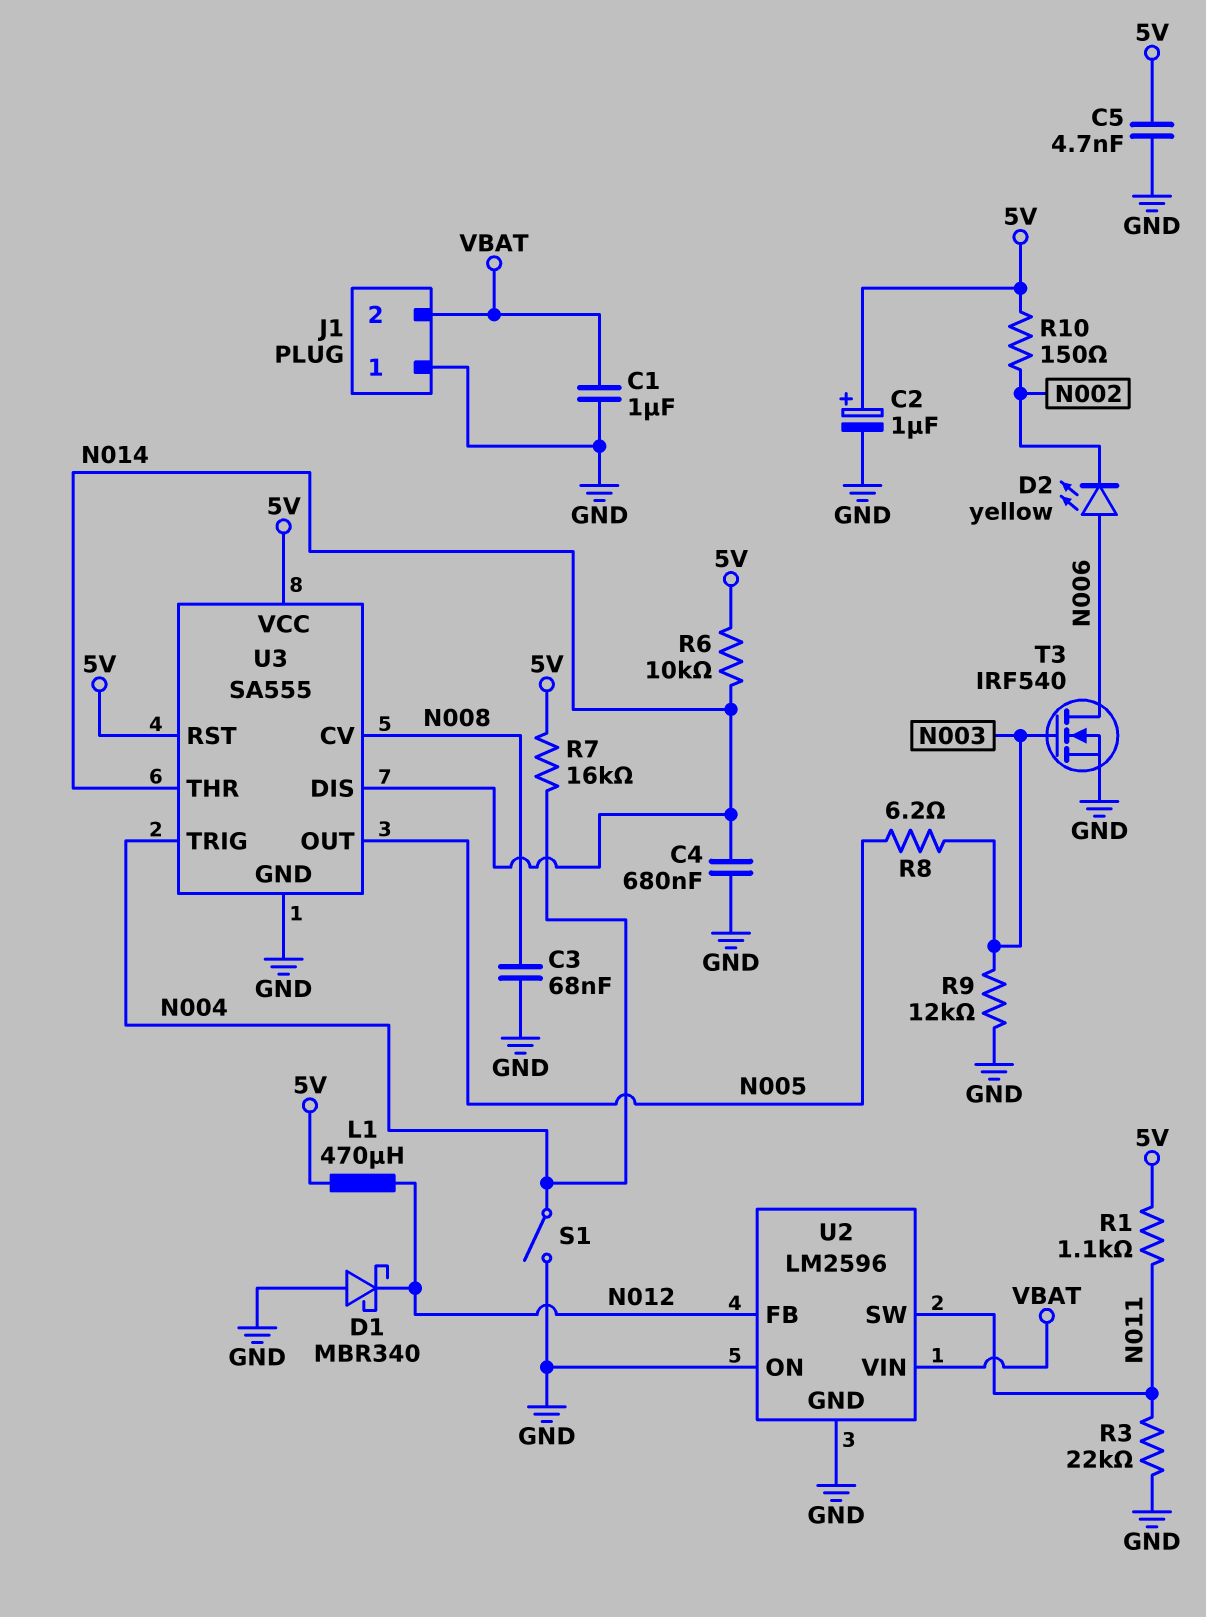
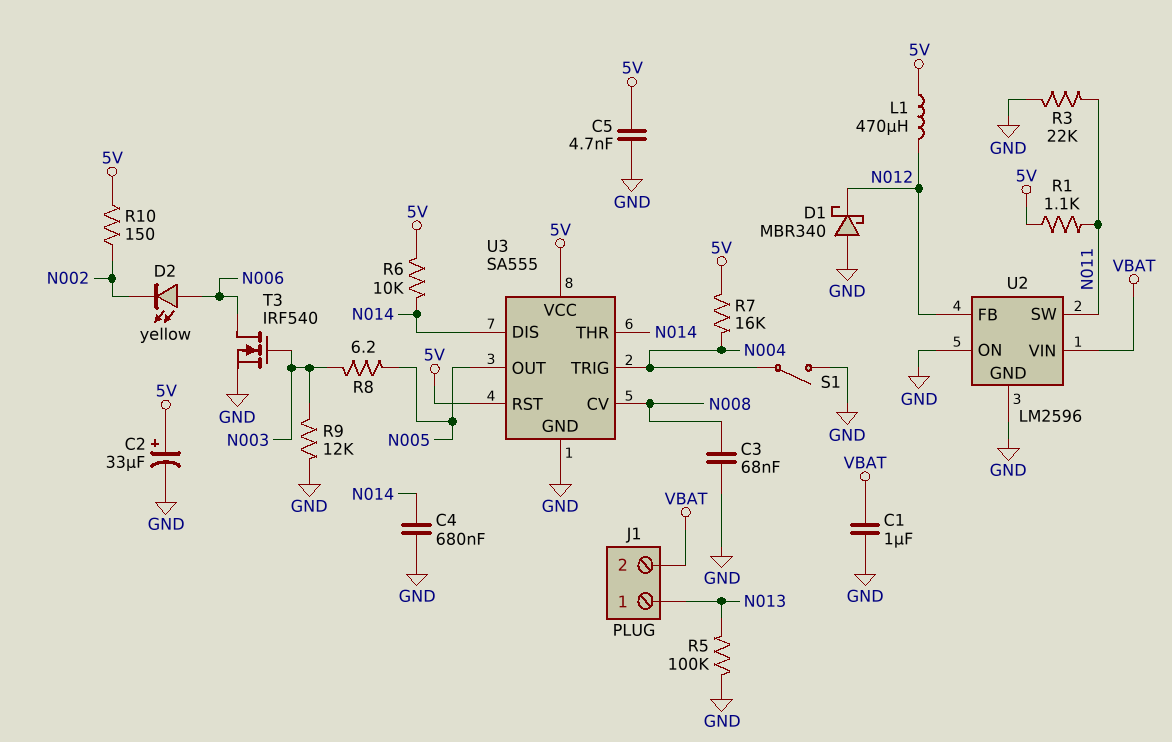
C2: 1uF (plus 5V, minus GND) -> 33uF (plus 5V, minus GND)
J1 pin 1: GND -> N013
R5: none -> 100k (GND, N013)

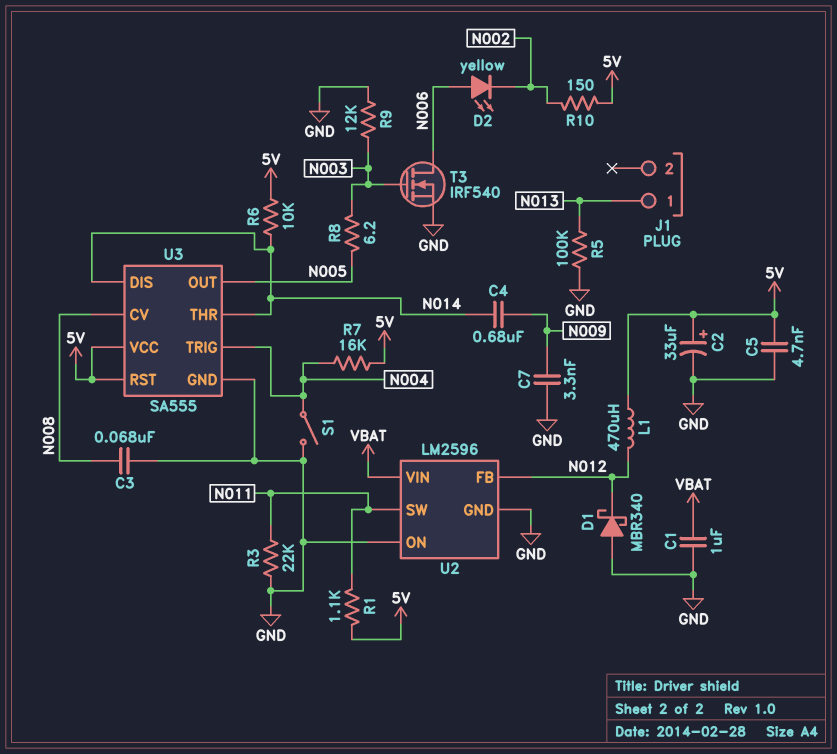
C4: 680nF (GND, N014) -> 680nF (N009, N014)
C7: none -> 3.3nF (GND, N009)
J1 pin 2: VBAT -> none

